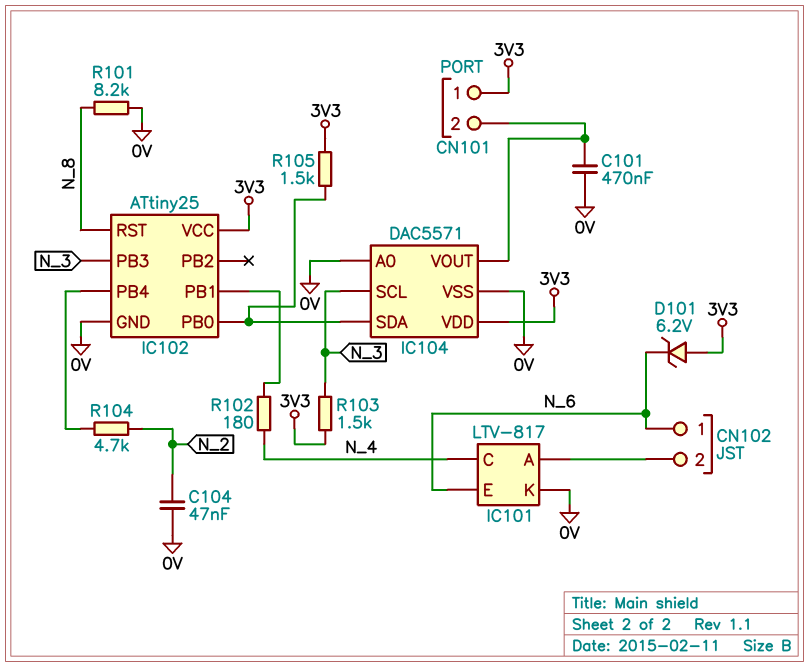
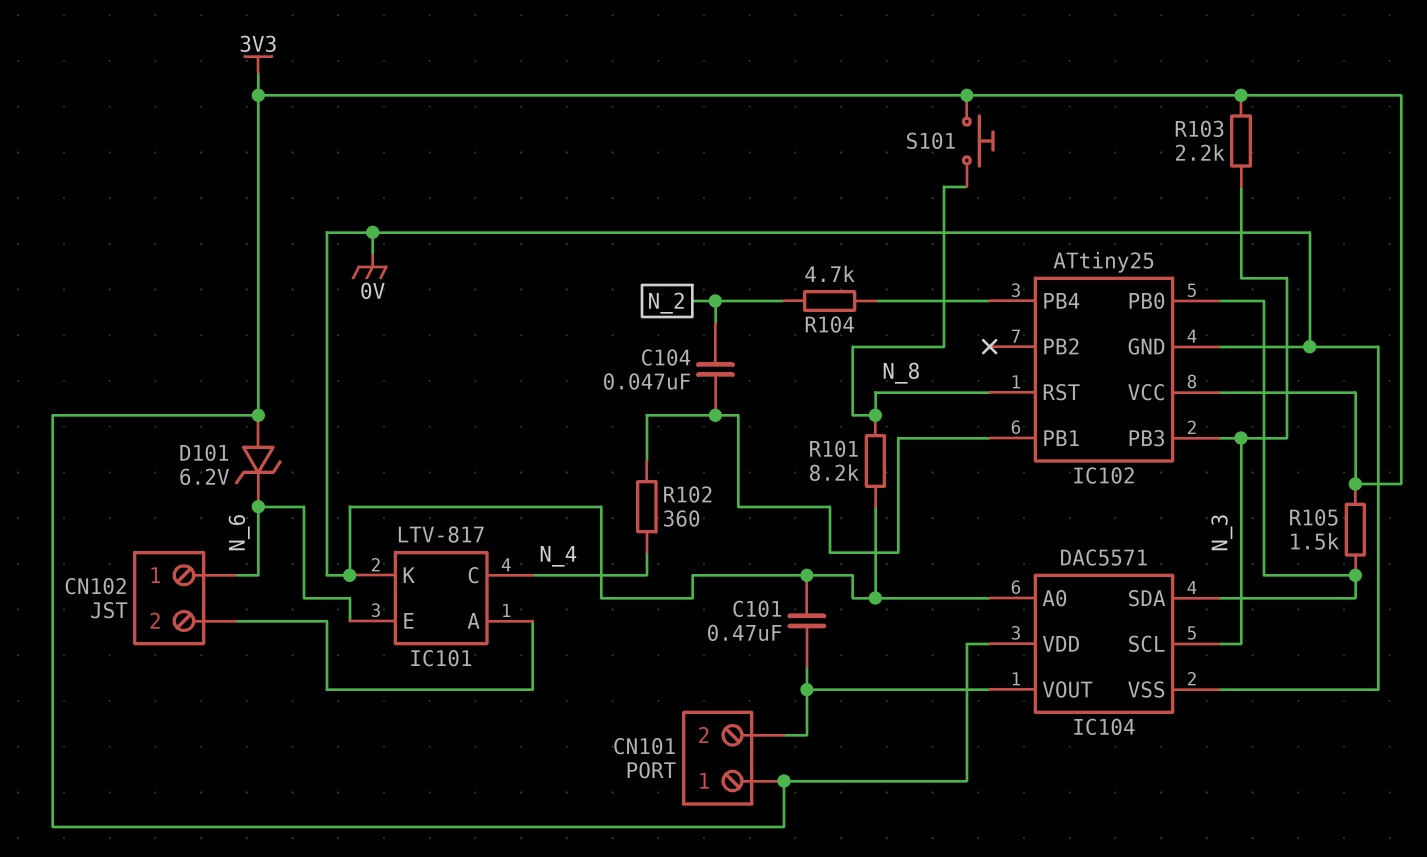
C104: 47nF (0V, N_2) -> 47nF (IC102/PB1, N_2)
R102: 180 (IC102/PB1, N_4) -> 360 (IC102/PB1, N_4)
R103: 1.5k (3V3, N_3) -> 2.2k (3V3, N_3)
S101: none -> button (3V3, N_8)

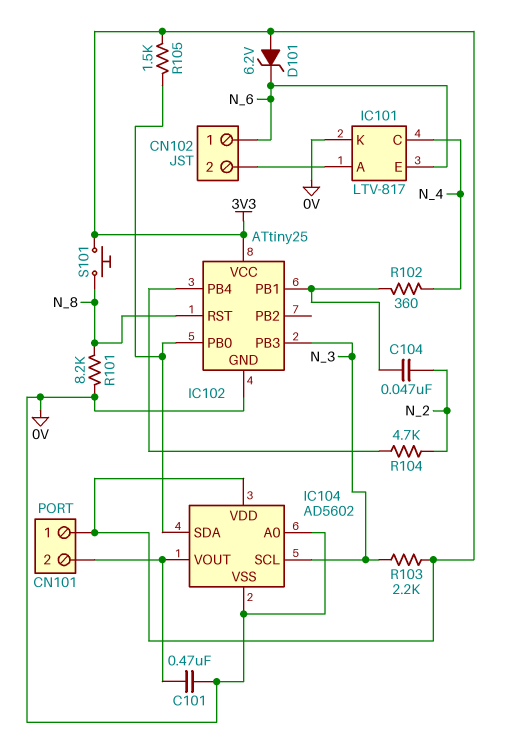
IC104: DAC5571 -> AD5602

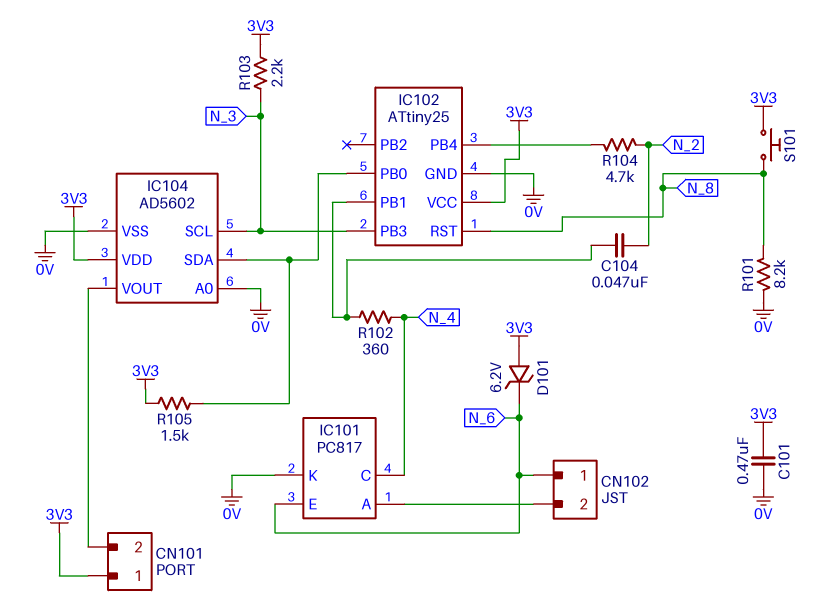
C101: 470nF (0V, CN101/2) -> 470nF (0V, 3V3)
IC101: LTV-817 -> PC817

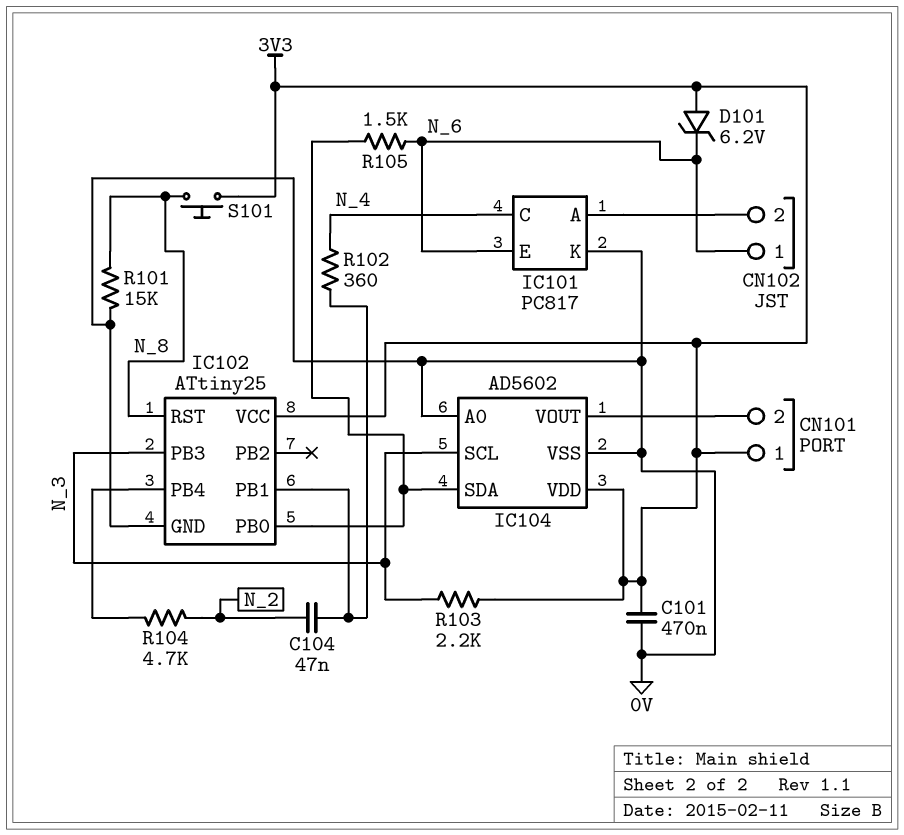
R101: 8.2k (0V, N_8) -> 15k (0V, N_8)
R105: 1.5k (3V3, IC102/PB0) -> 1.5k (IC102/PB0, N_6)

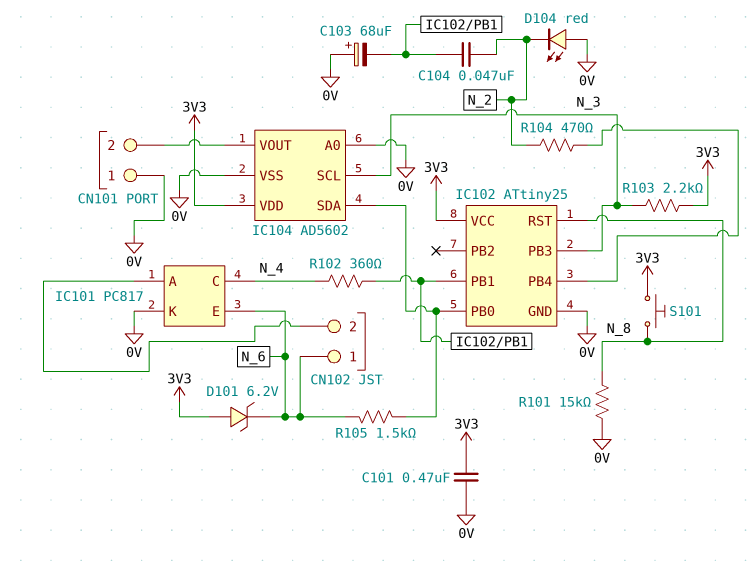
C103: none -> 68uF (plus 0V, minus IC102/PB1)
CN101 pin 1: 3V3 -> 0V
D104: none -> LED red (A 0V, K N_2)
R104: 4.7k (IC102/PB4, N_2) -> 470 (IC102/PB4, N_2)

